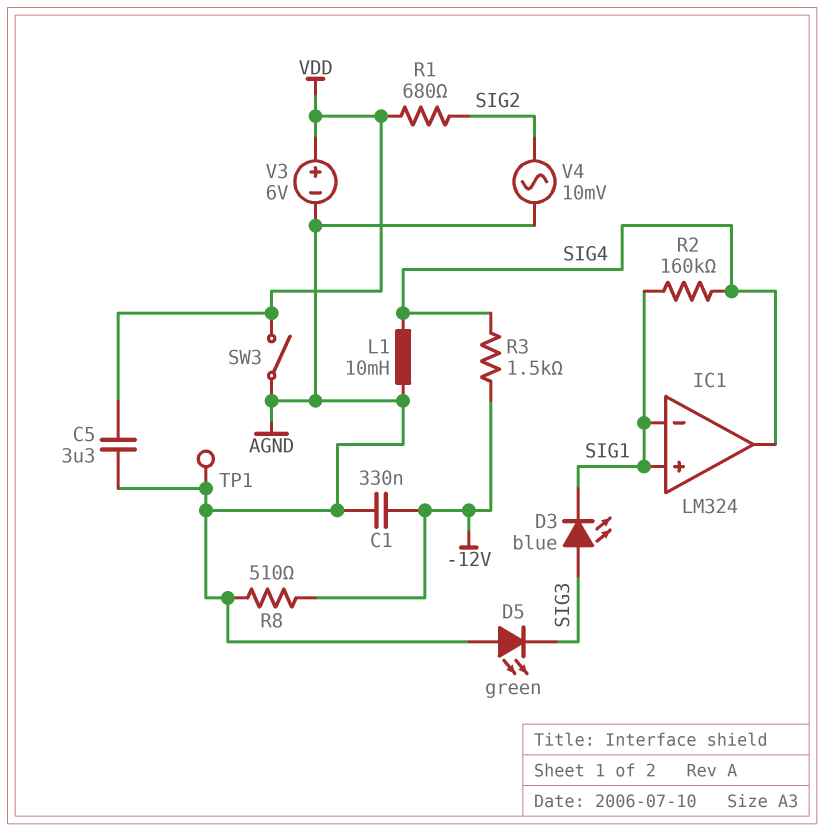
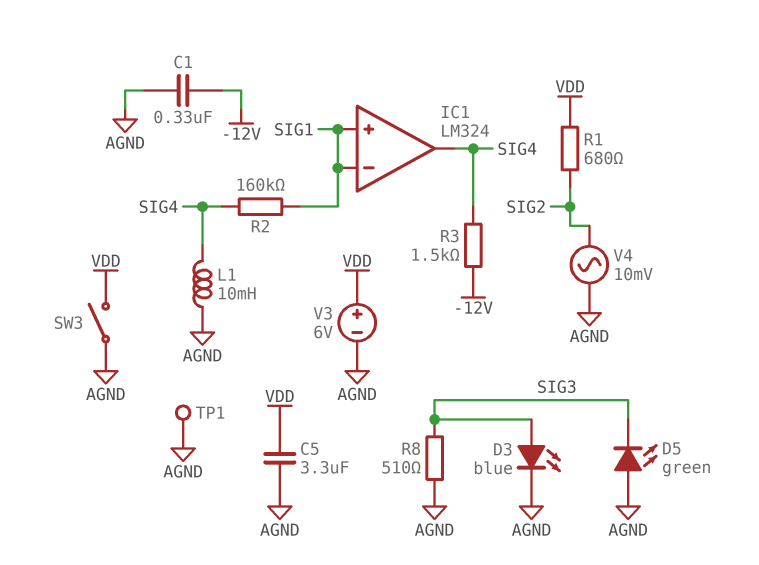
D3: LED blue (A SIG3, K SIG1) -> LED blue (A SIG3, K AGND)
R8: 510 (-12V, AGND) -> 510 (AGND, SIG3)

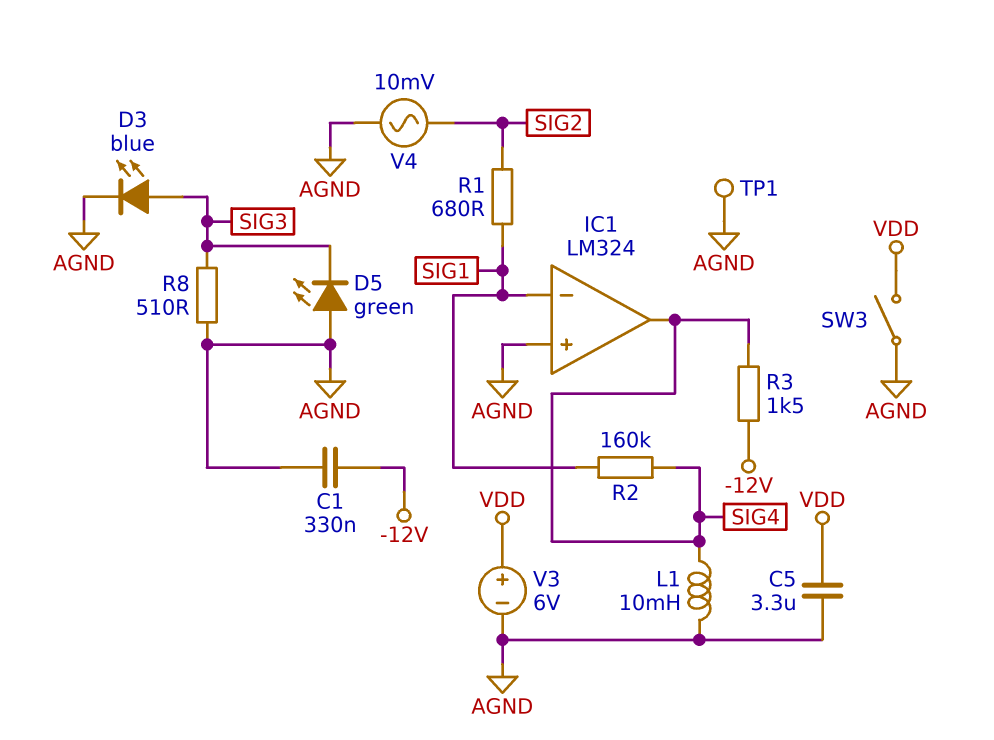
IC1 pin in+: SIG1 -> AGND
R1: 680 (SIG2, VDD) -> 680 (SIG1, SIG2)

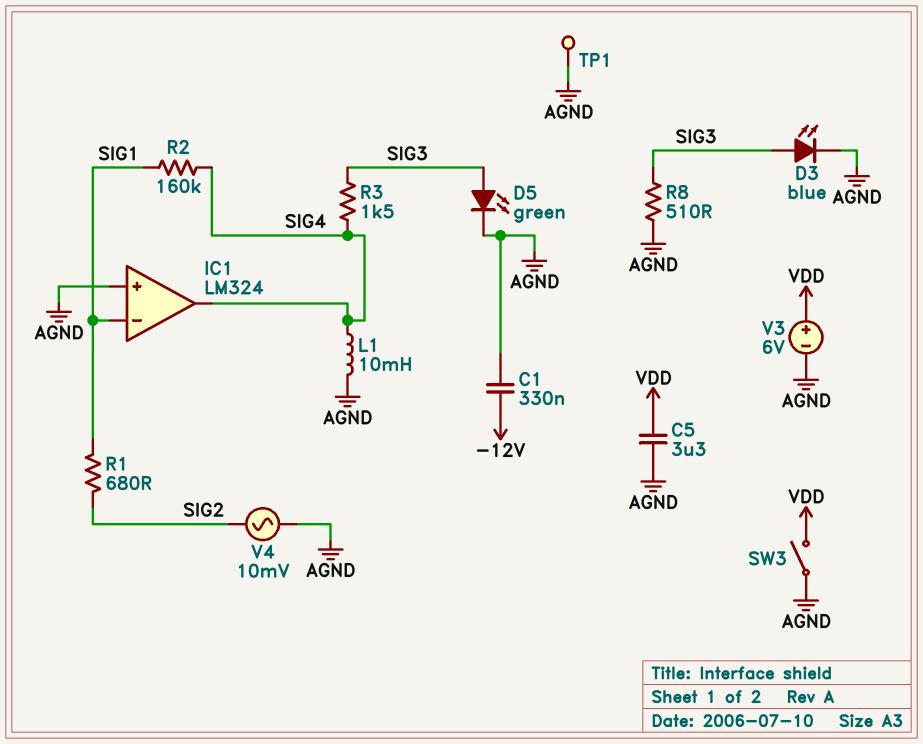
D5: LED green (A AGND, K SIG3) -> LED green (A SIG3, K AGND)
R3: 1.5k (-12V, SIG4) -> 1.5k (SIG3, SIG4)

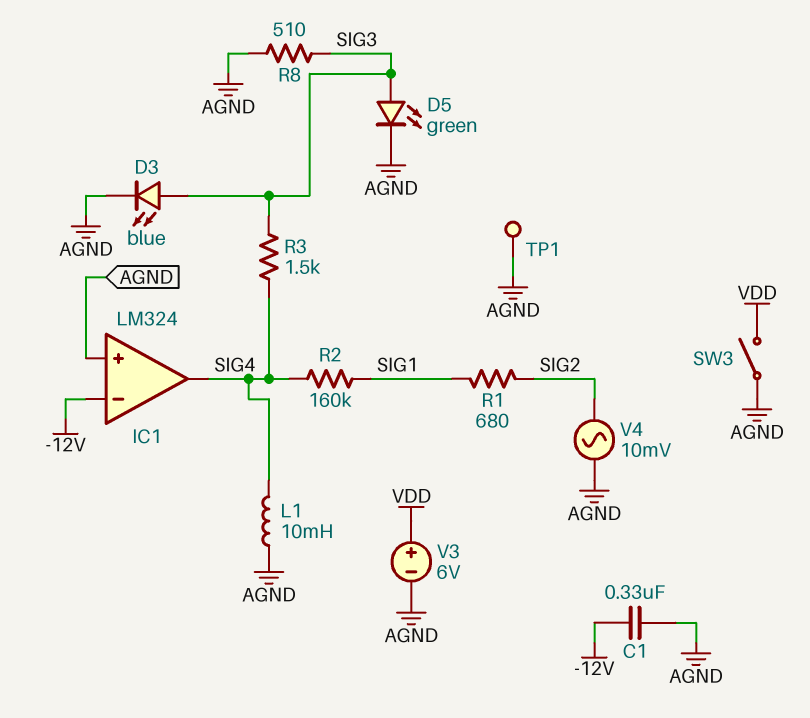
C5: 3.3uF (AGND, VDD) -> none
IC1 pin in-: SIG1 -> -12V

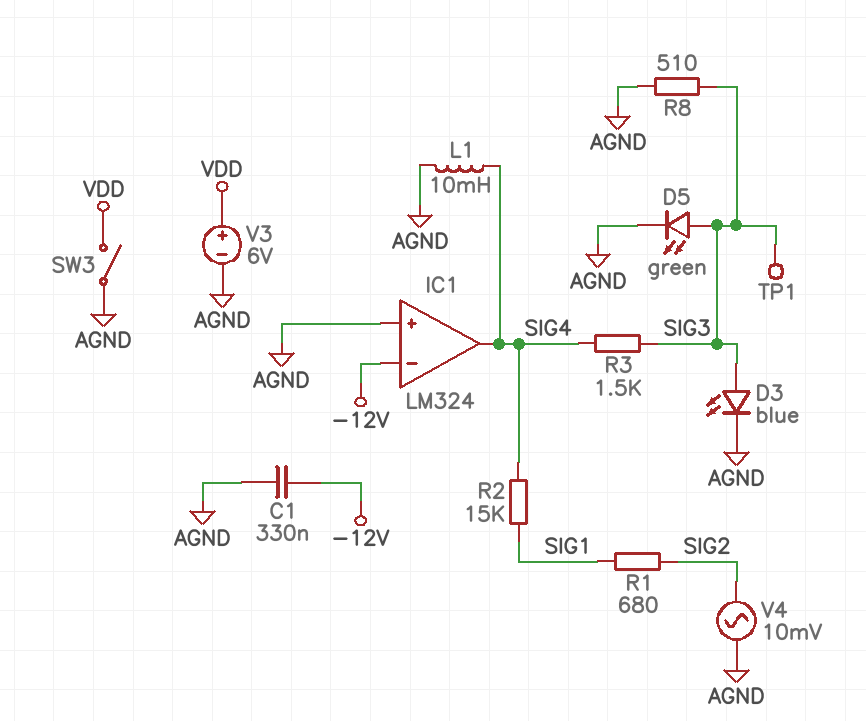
R2: 160k (SIG1, SIG4) -> 15k (SIG1, SIG4)
TP1: test point (AGND) -> test point (SIG3)

